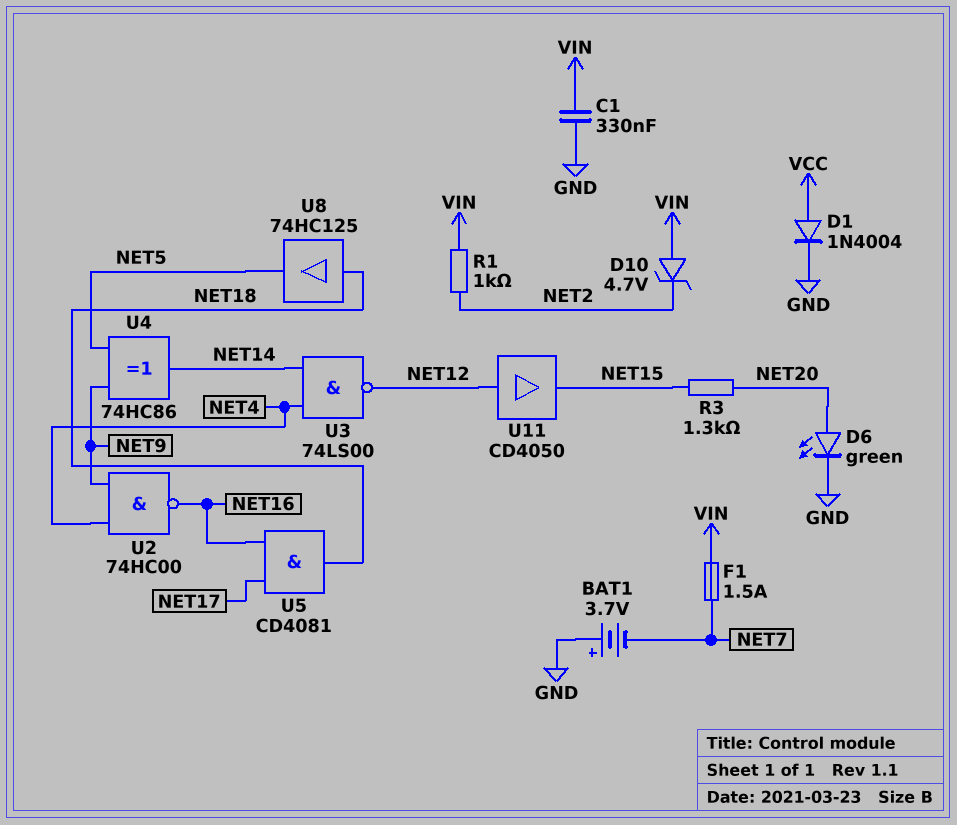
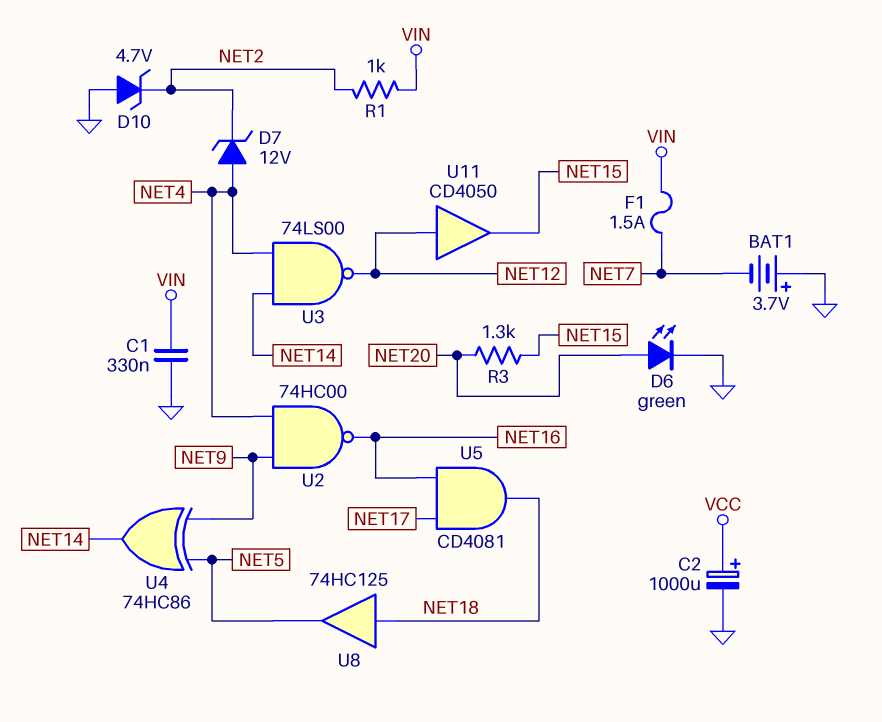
C2: none -> 1000uF (plus VCC, minus GND)
D1: diode 1N4004 (A VCC, K GND) -> none
D7: none -> zener 12V (A NET4, K NET2)
D10: zener 4.7V (A VIN, K NET2) -> zener 4.7V (A GND, K NET2)

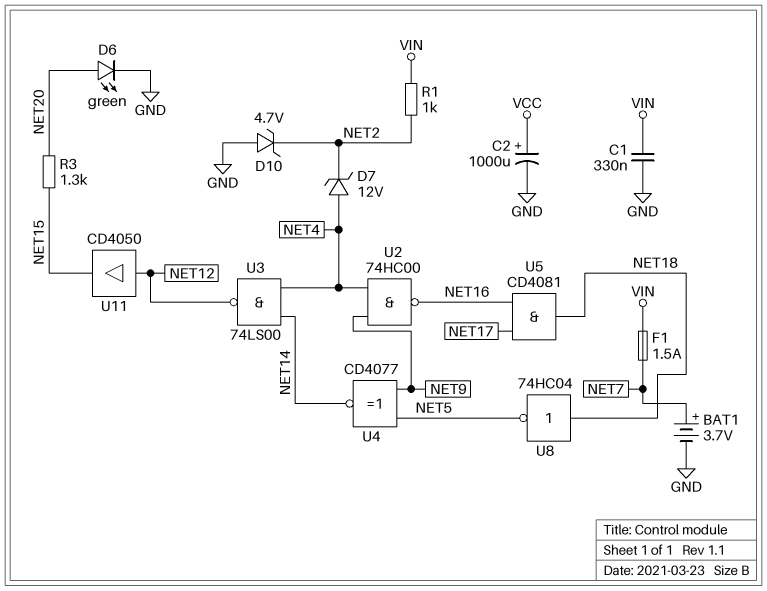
BAT1: 3.7V (plus GND, minus NET7) -> 3.7V (plus NET7, minus GND)
U4: XOR 74HC86 (in NET5, in NET9, out NET14) -> XNOR CD4077 (in NET5, in NET9, out NET14)
U8: buffer 74HC125 (in NET18, out NET5) -> NOT 74HC04 (in NET18, out NET5)

